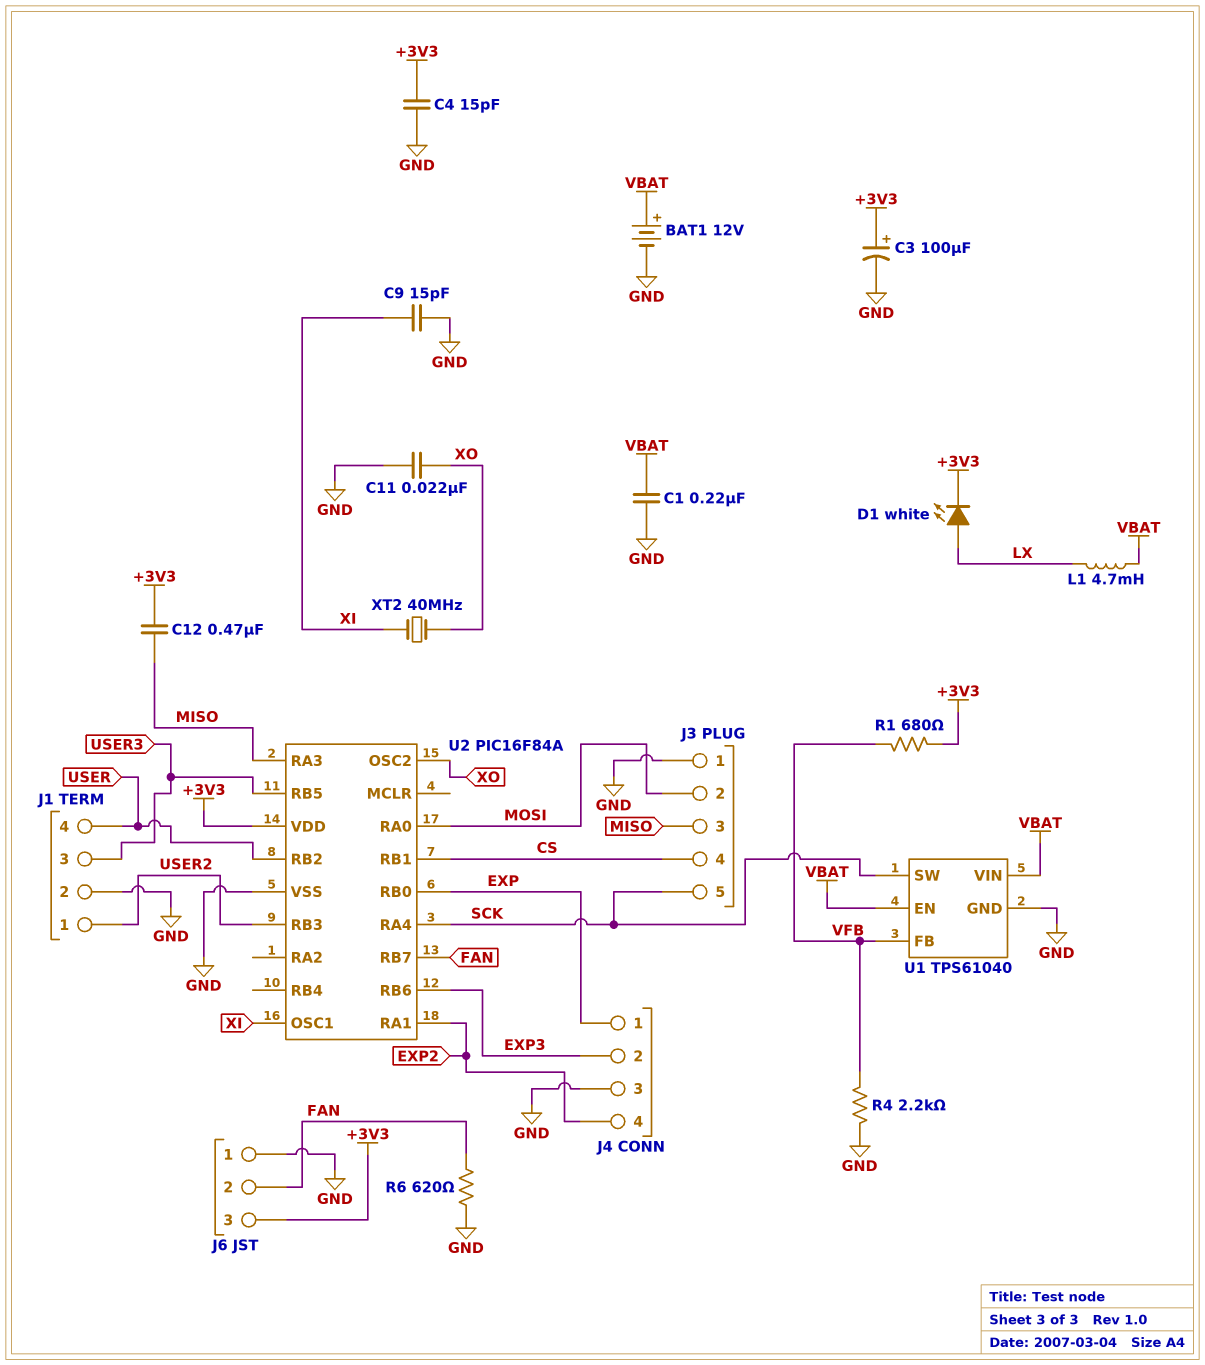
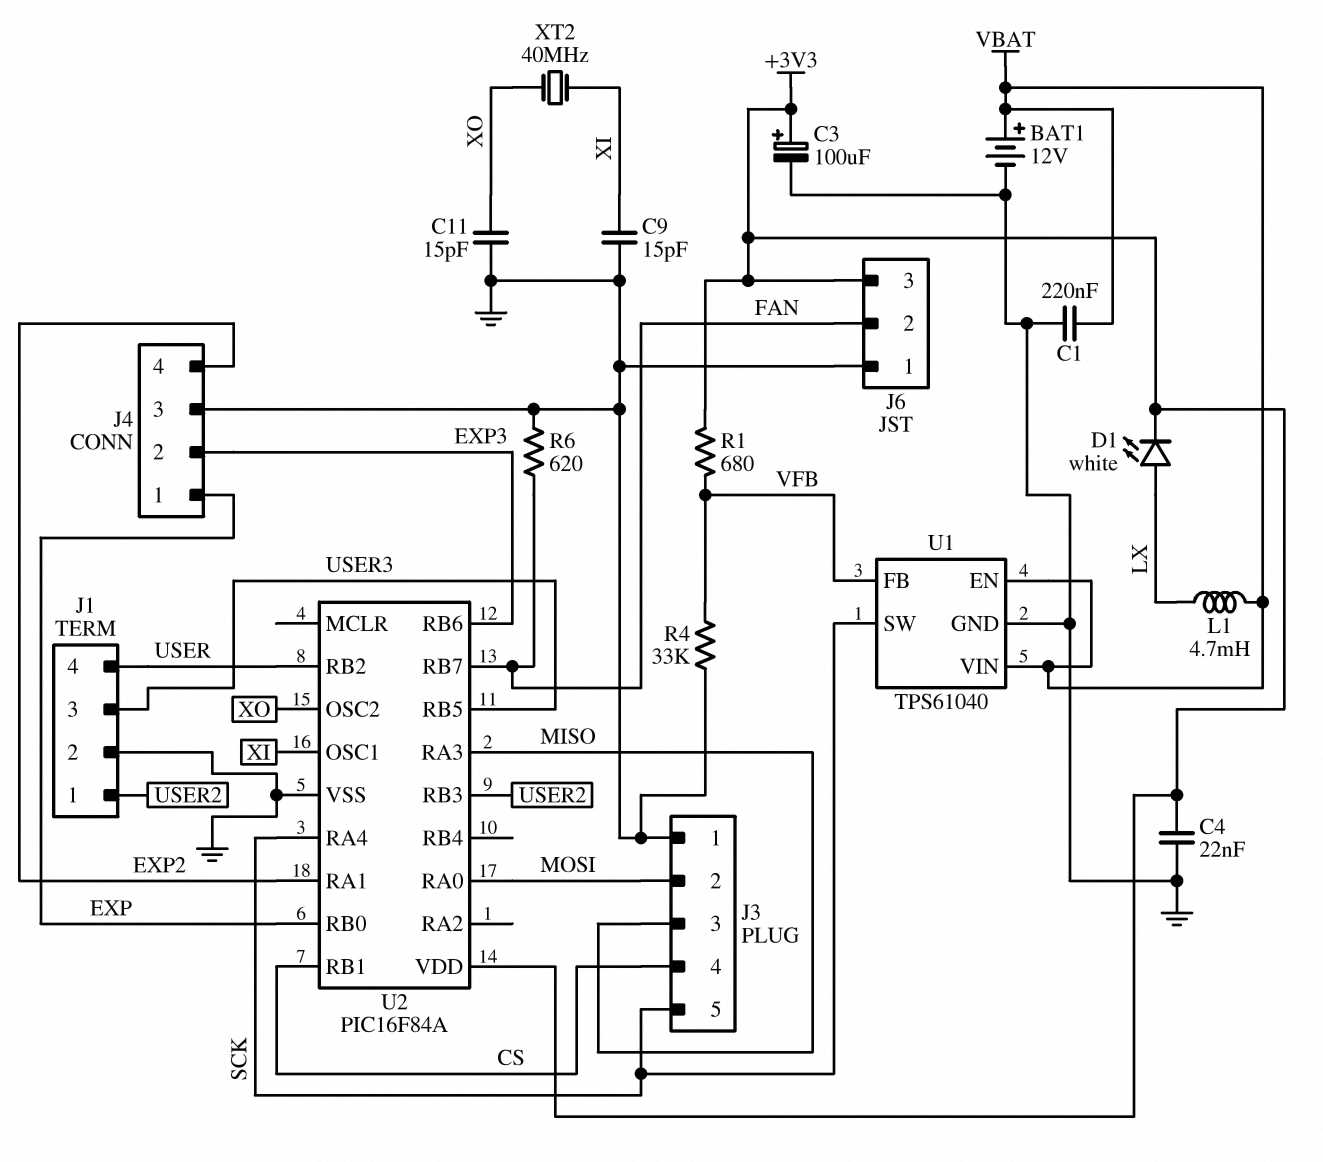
C4: 15pF (+3V3, GND) -> 22nF (+3V3, GND)
C11: 22nF (GND, XO) -> 15pF (GND, XO)
C12: 470nF (+3V3, MISO) -> none
R4: 2.2k (GND, VFB) -> 33k (GND, VFB)

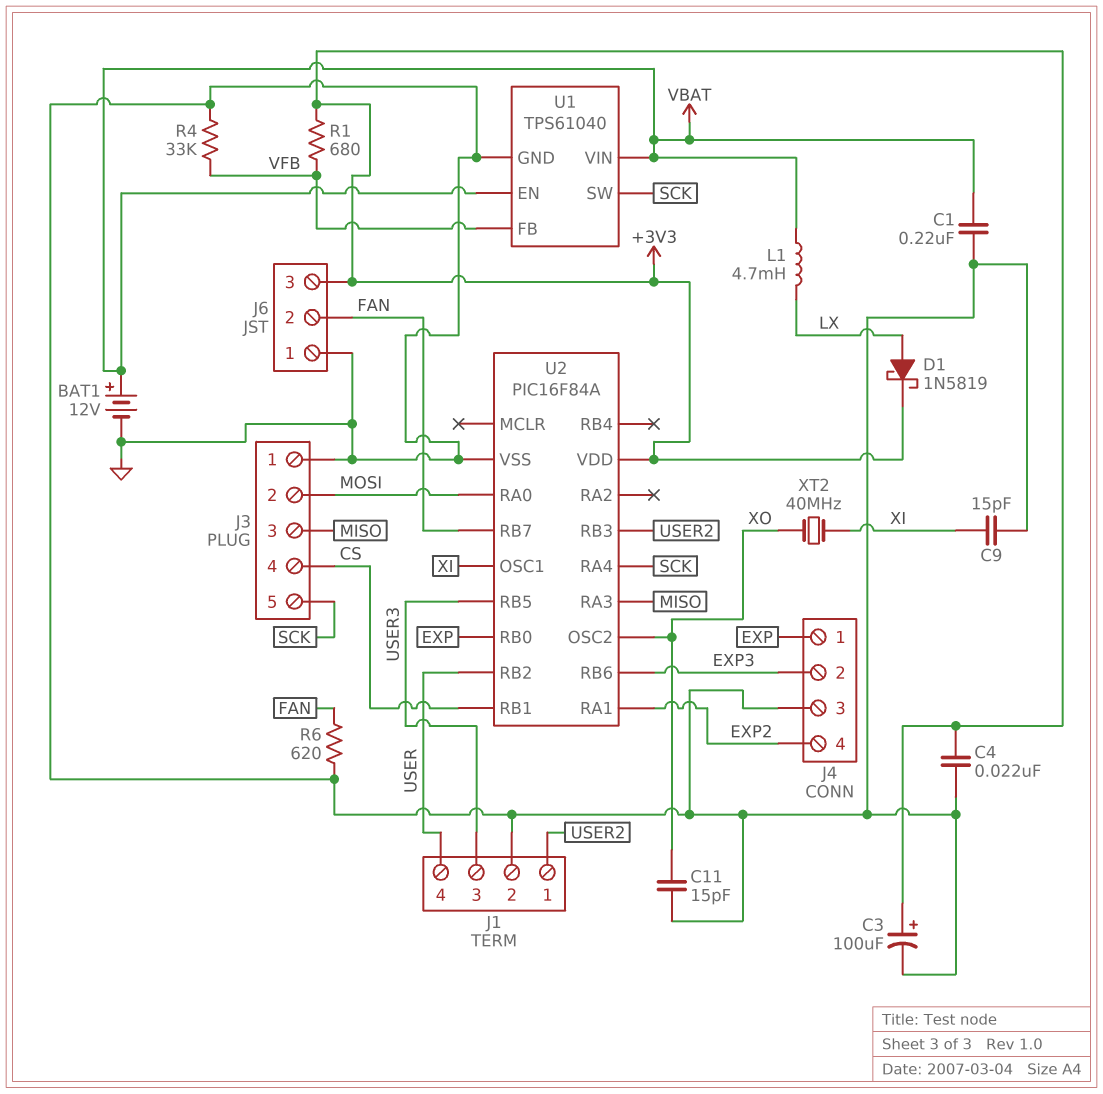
D1: LED white (A LX, K +3V3) -> schottky 1N5819 (A LX, K +3V3)

